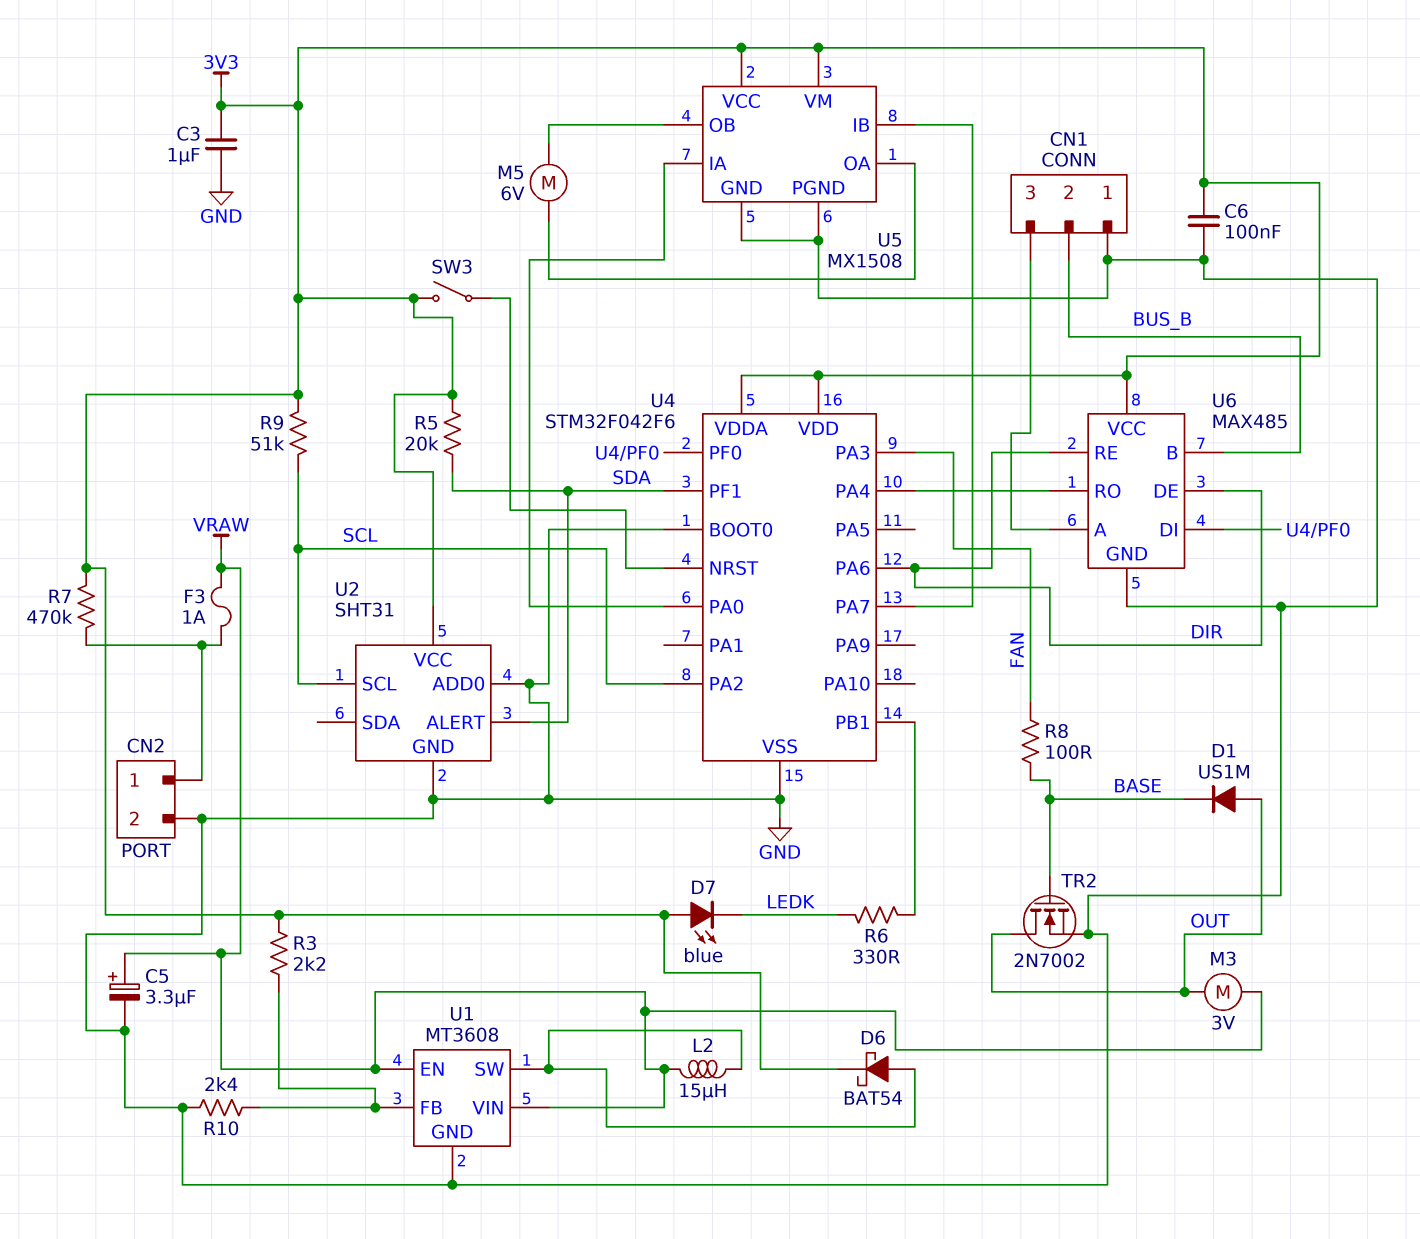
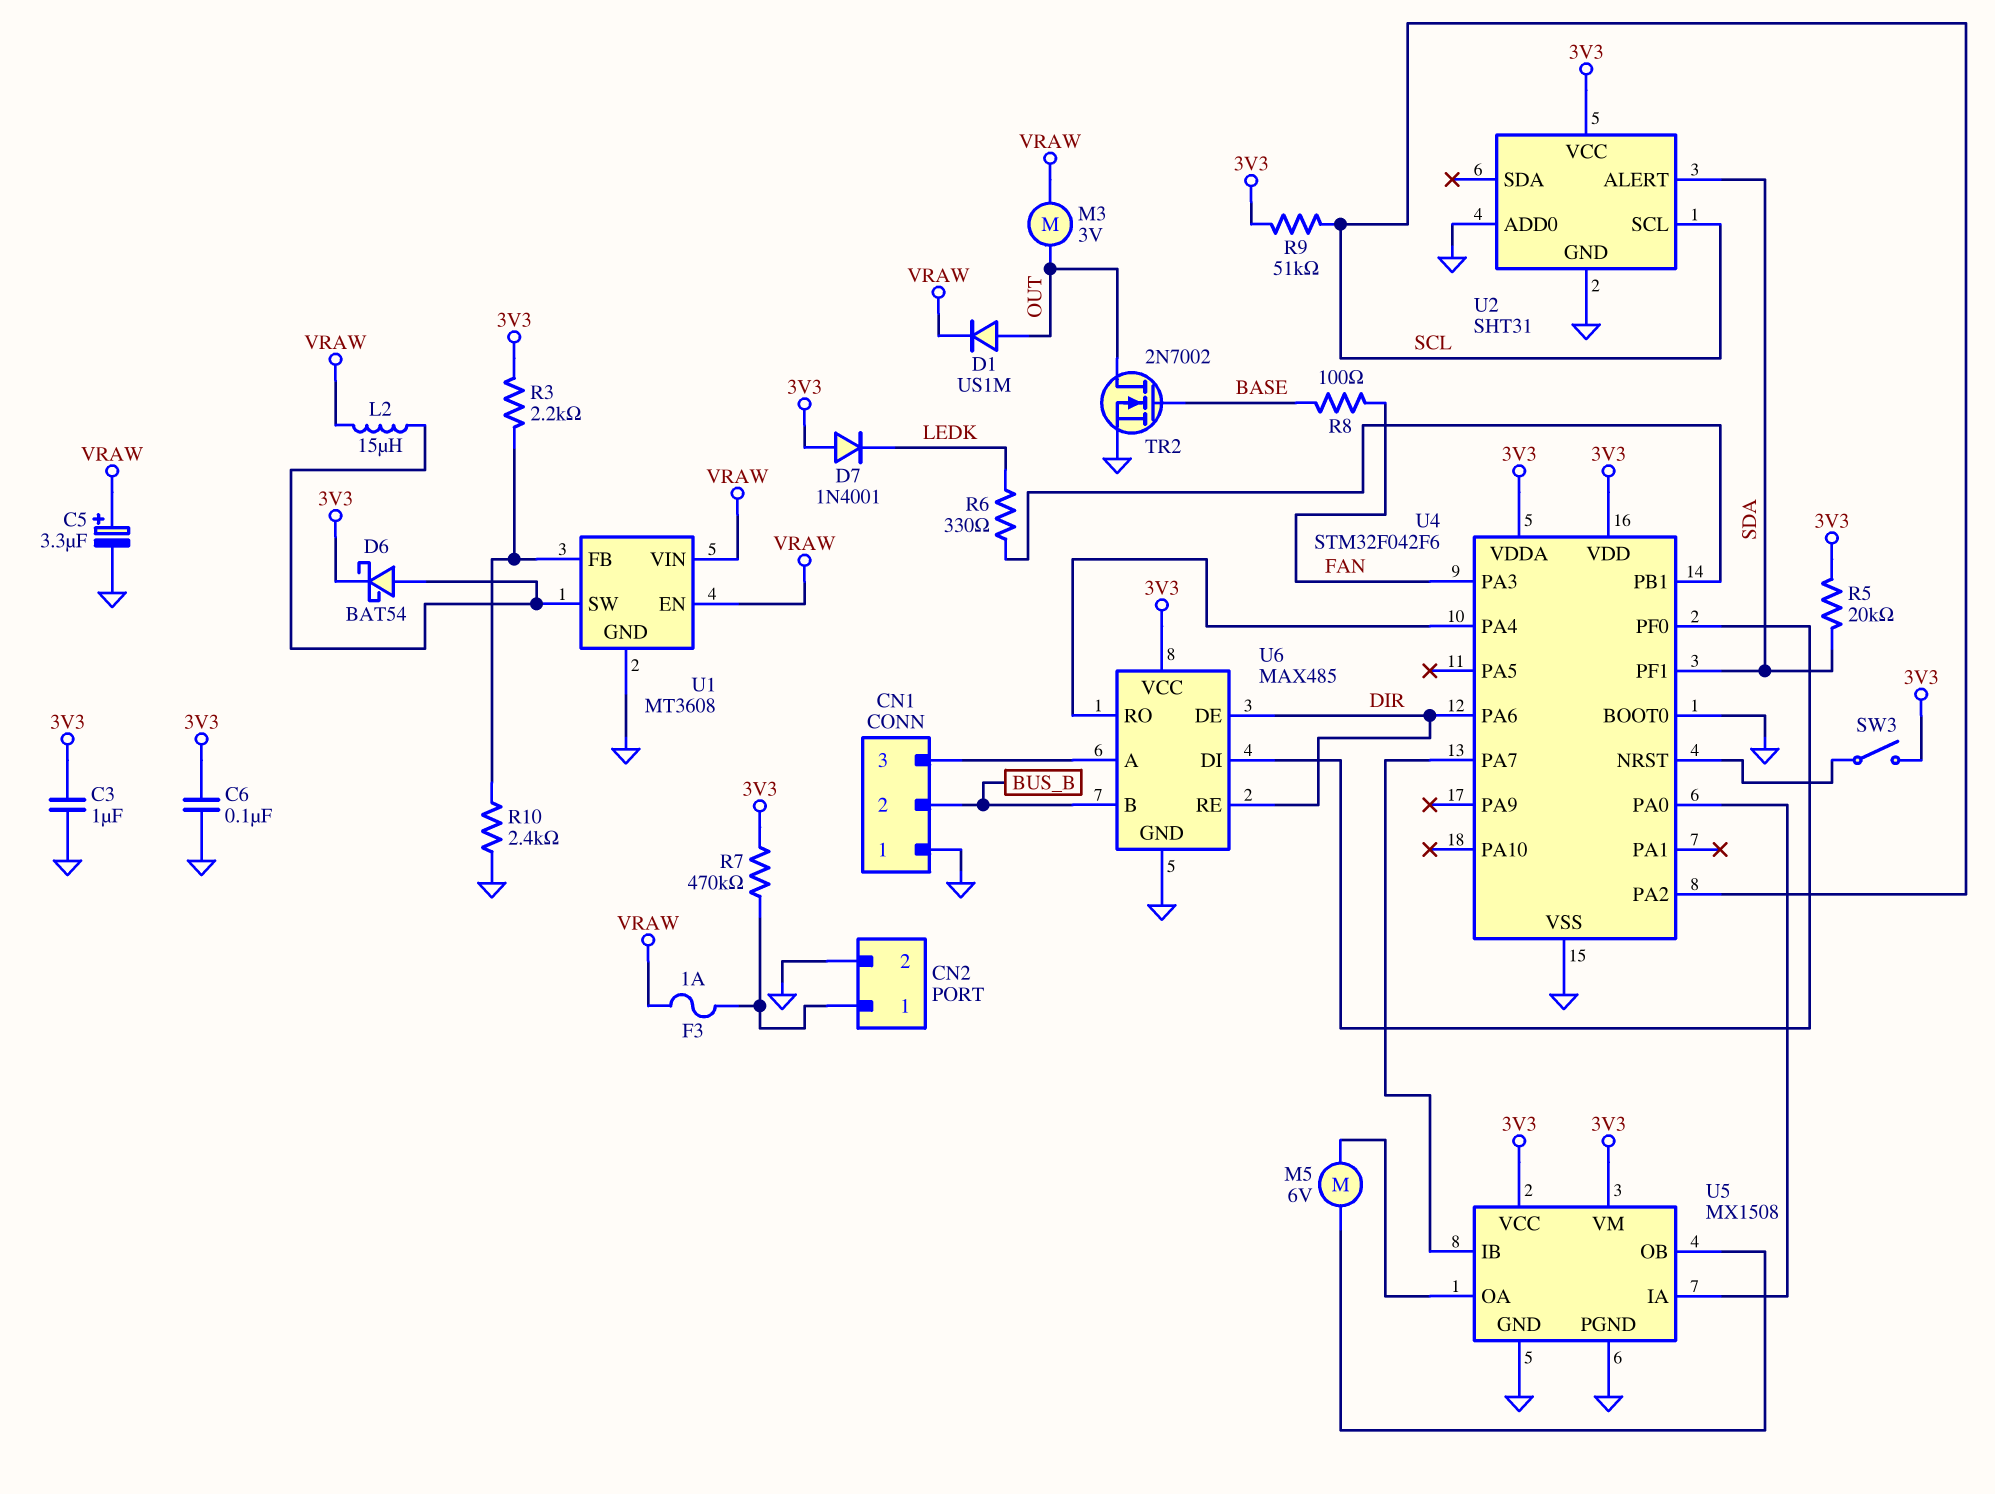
D1: diode US1M (A OUT, K BASE) -> diode US1M (A OUT, K VRAW)
D7: LED blue (A 3V3, K LEDK) -> diode 1N4001 (A 3V3, K LEDK)

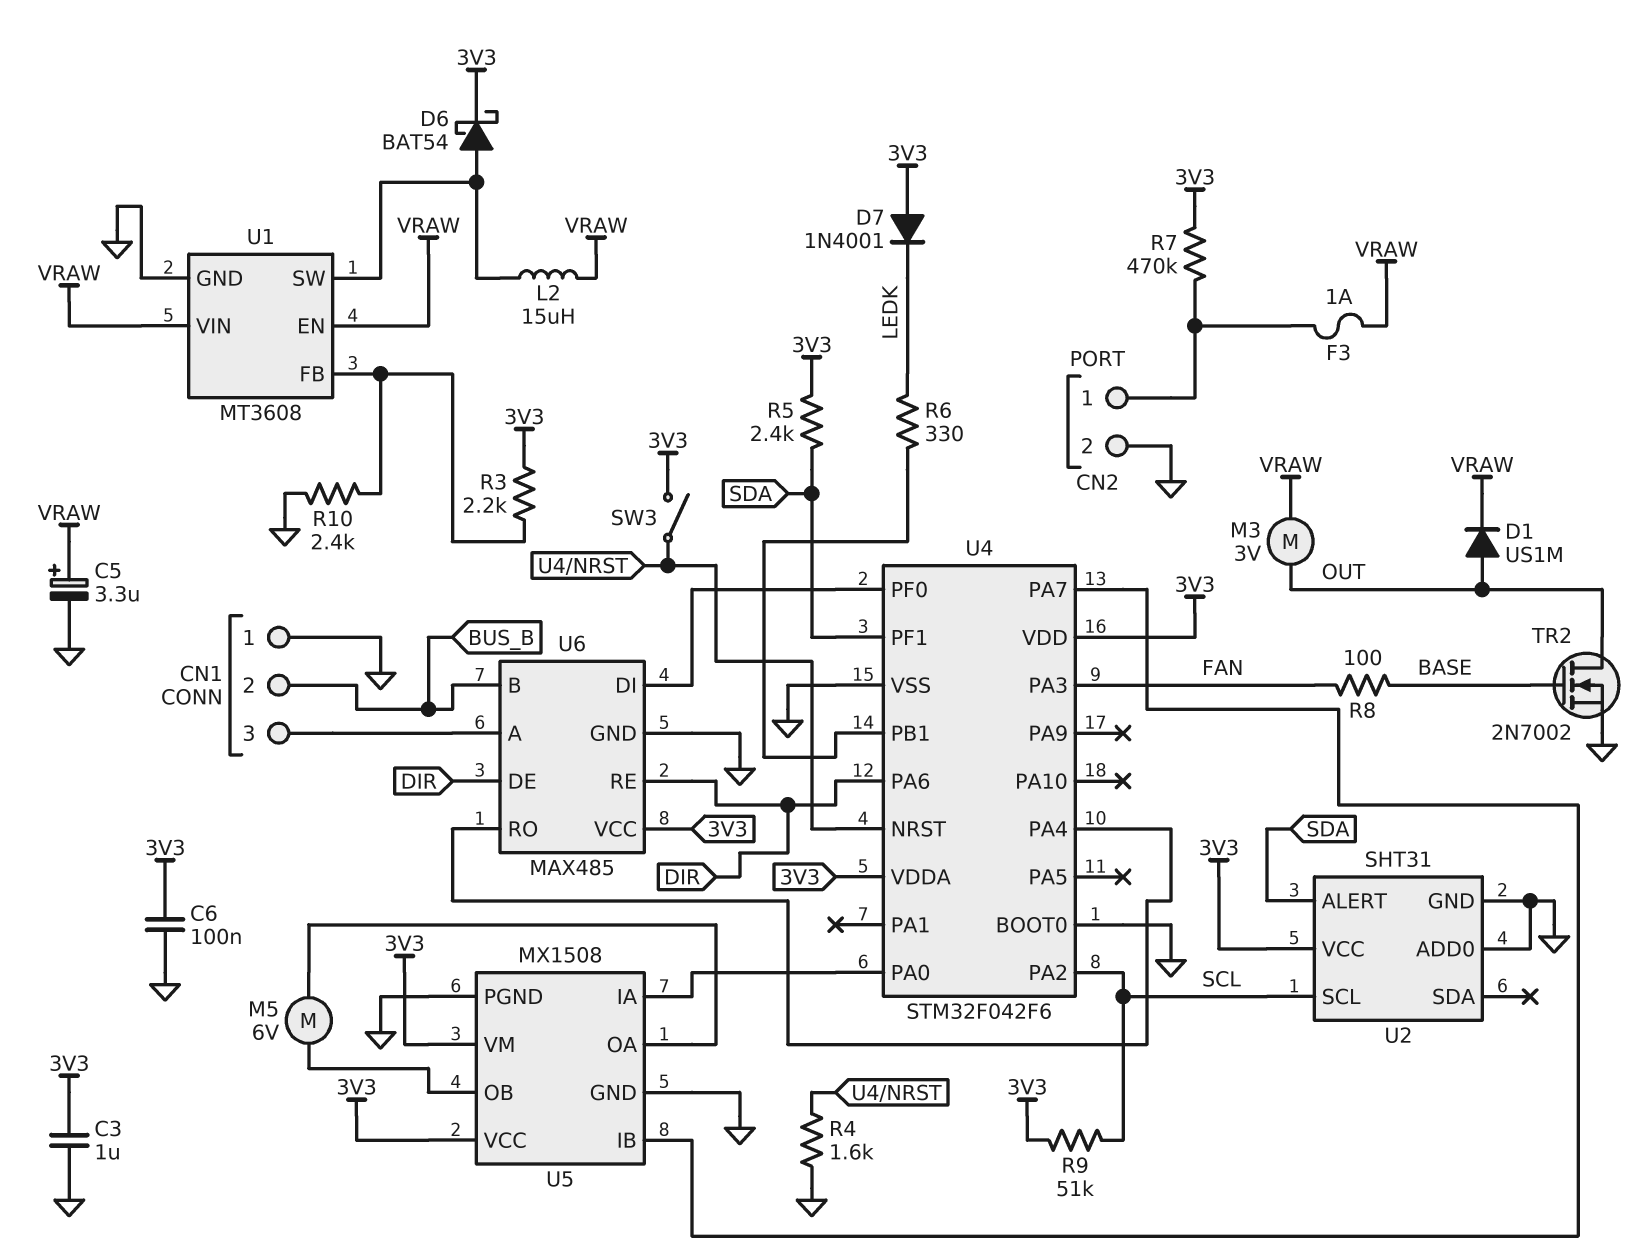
R4: none -> 1.6k (GND, U4/NRST)
R5: 20k (3V3, SDA) -> 2.4k (3V3, SDA)

